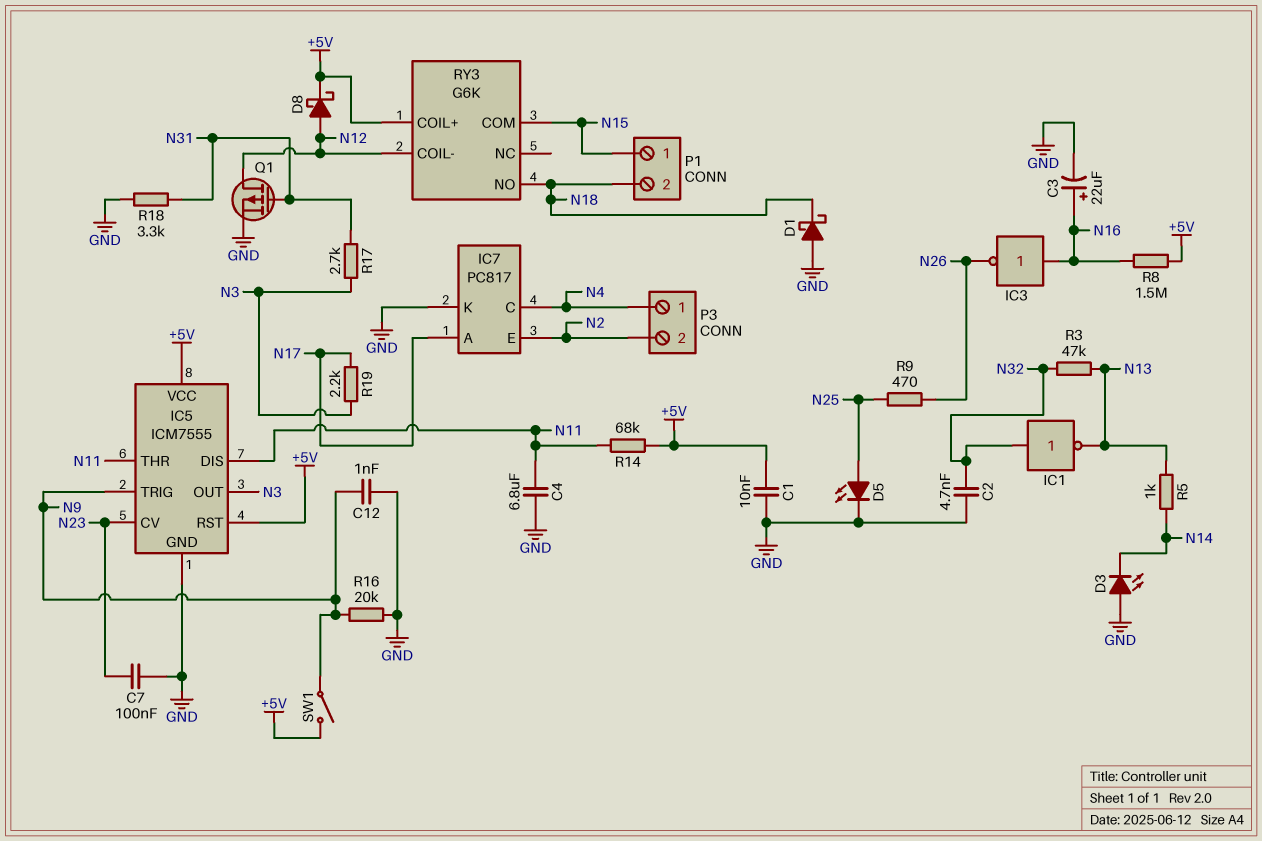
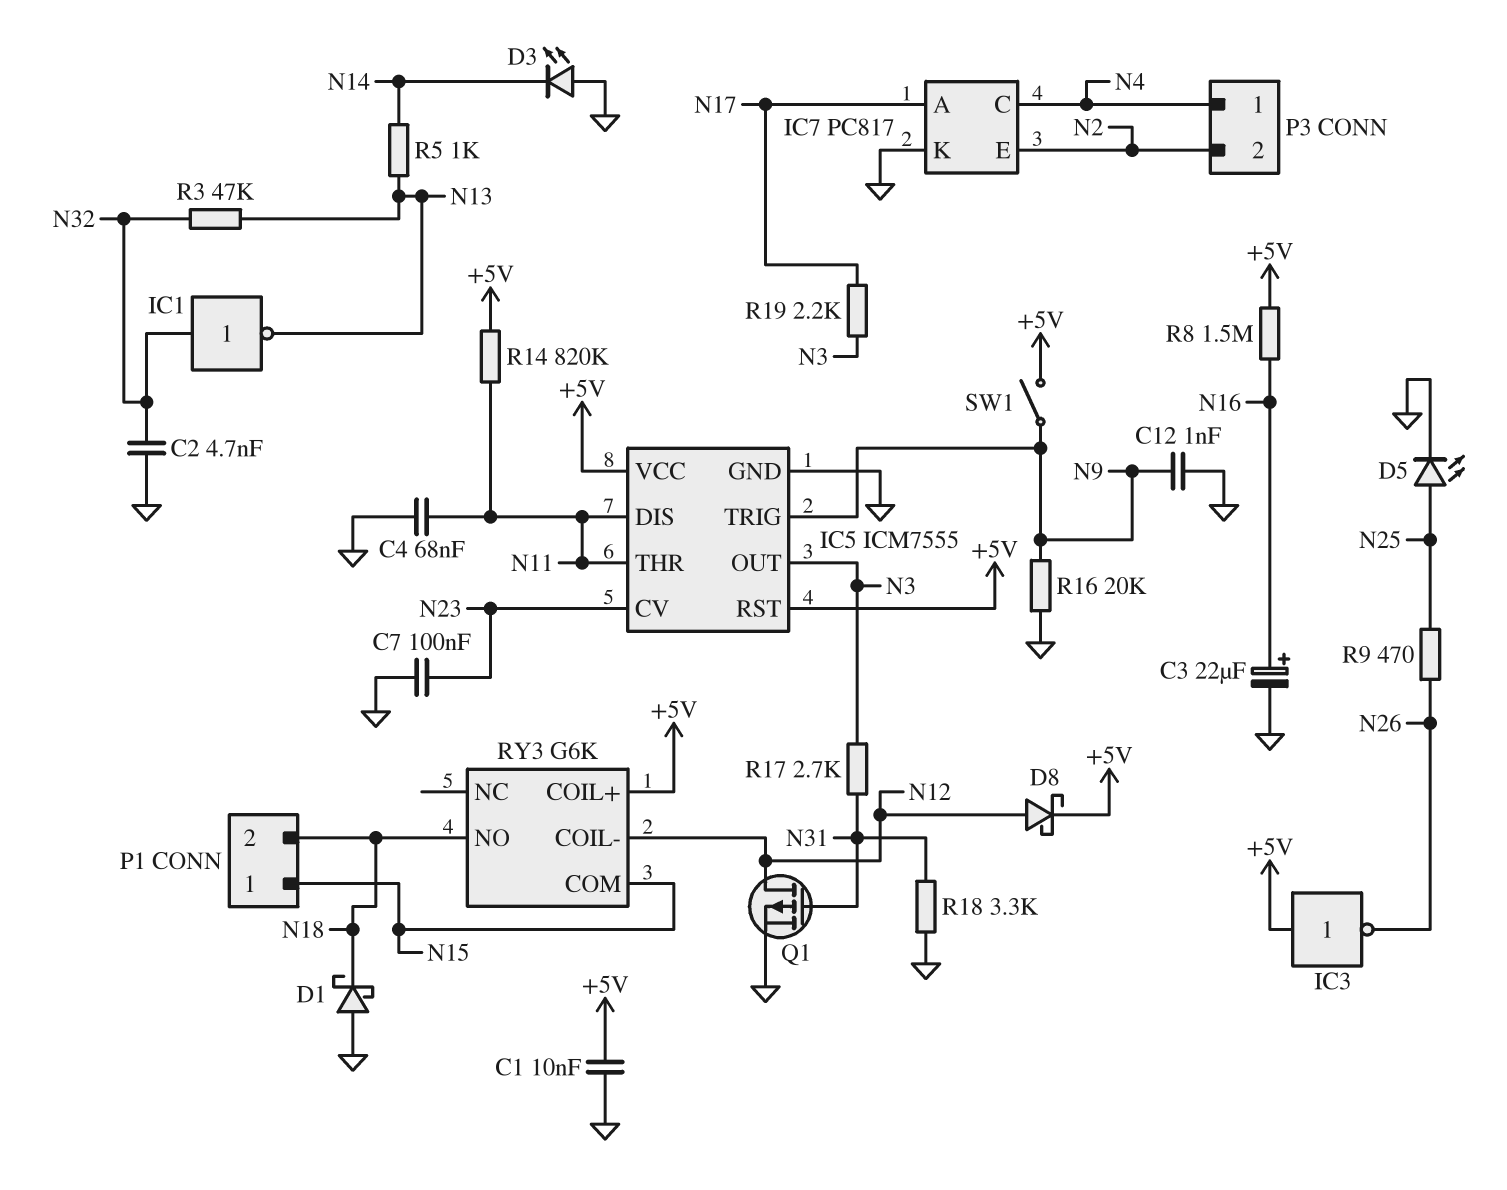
C4: 6.8uF (GND, N11) -> 68nF (GND, N11)
IC3: NOT (in N16, out N26) -> NOT (in +5V, out N26)
R14: 68k (+5V, N11) -> 820k (+5V, N11)

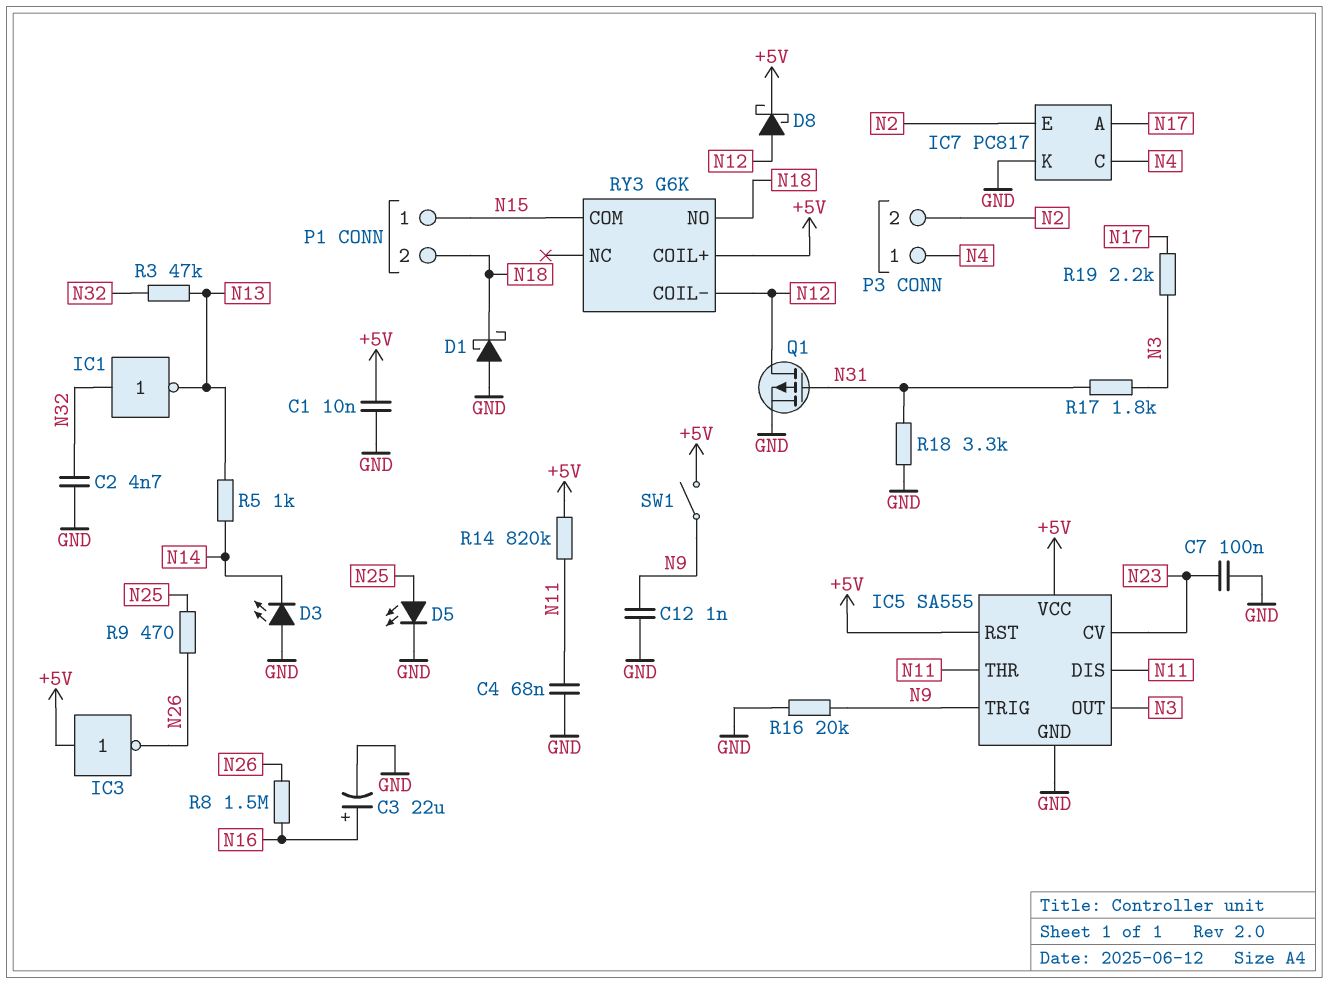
IC5: ICM7555 -> SA555
R8: 1.5M (+5V, N16) -> 1.5M (N16, N26)
R17: 2.7k (N3, N31) -> 1.8k (N3, N31)

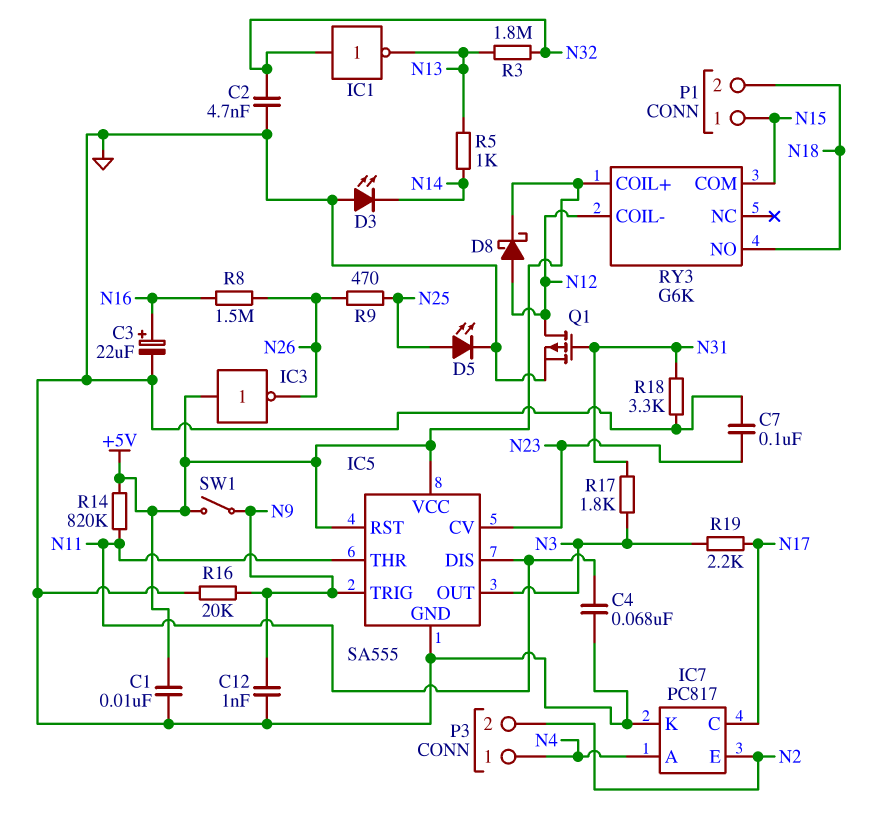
D1: schottky (A GND, K N18) -> none
IC7 pin A: N17 -> N4
IC7 pin C: N4 -> N17
R3: 47k (N13, N32) -> 1.8M (N13, N32)

